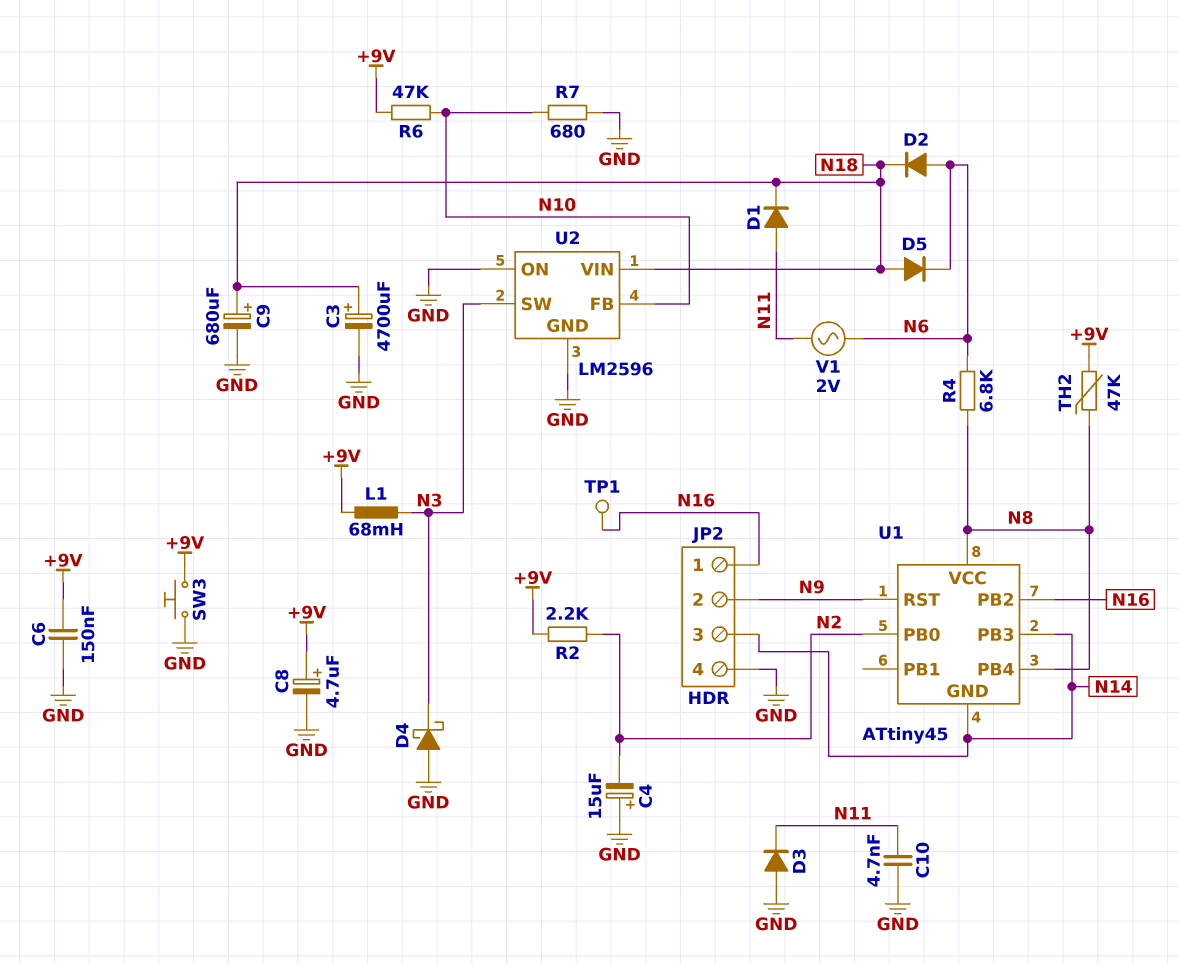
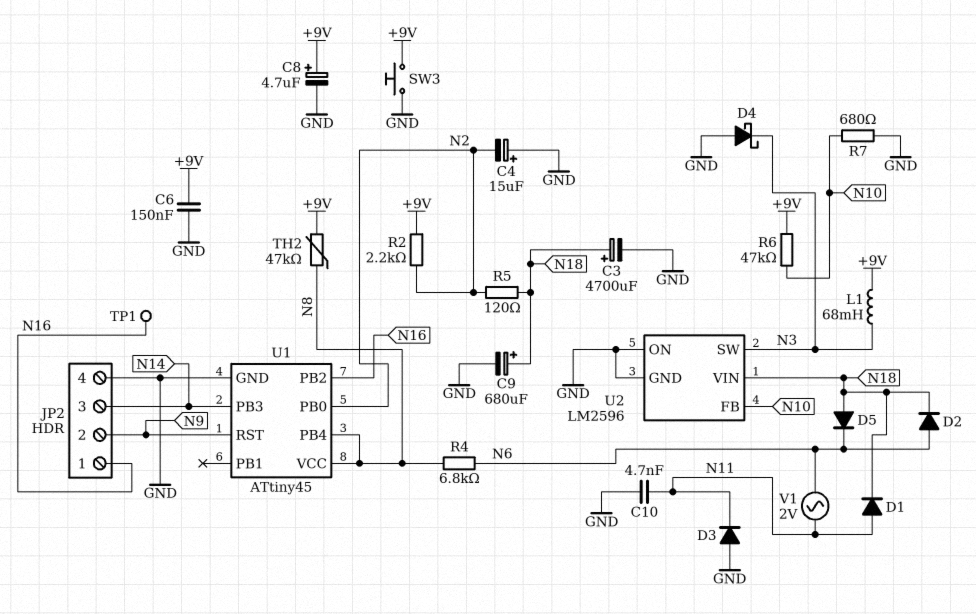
R5: none -> 120 (N2, N18)
U1 pin GND: N14 -> GND

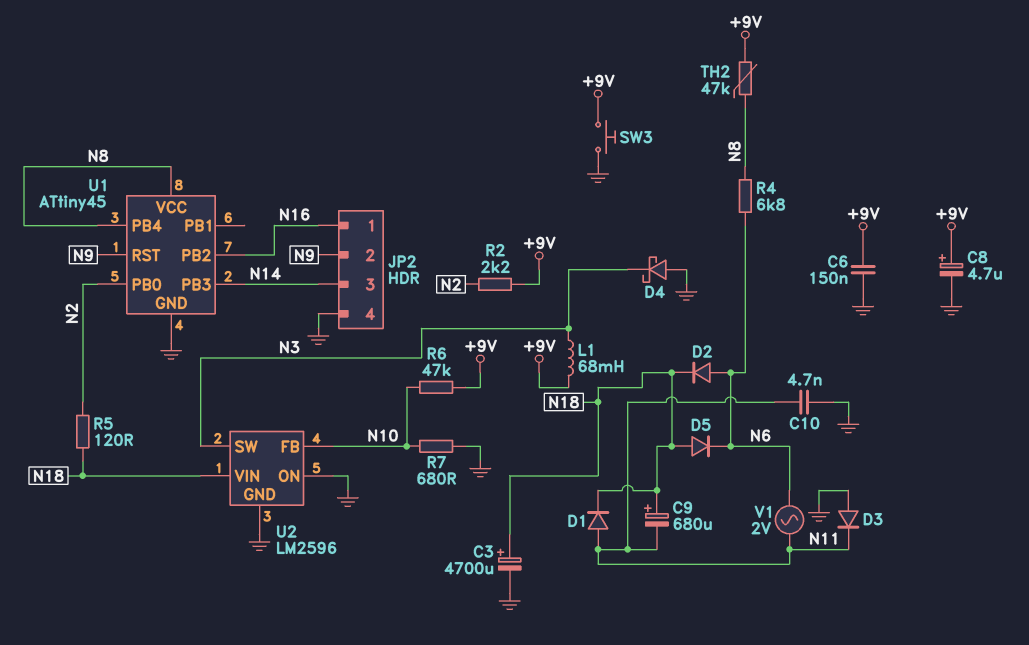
C4: 15uF (plus GND, minus N2) -> none
C9: 680uF (plus N18, minus GND) -> 680uF (plus N18, minus N11)
TP1: test point (N16) -> none

